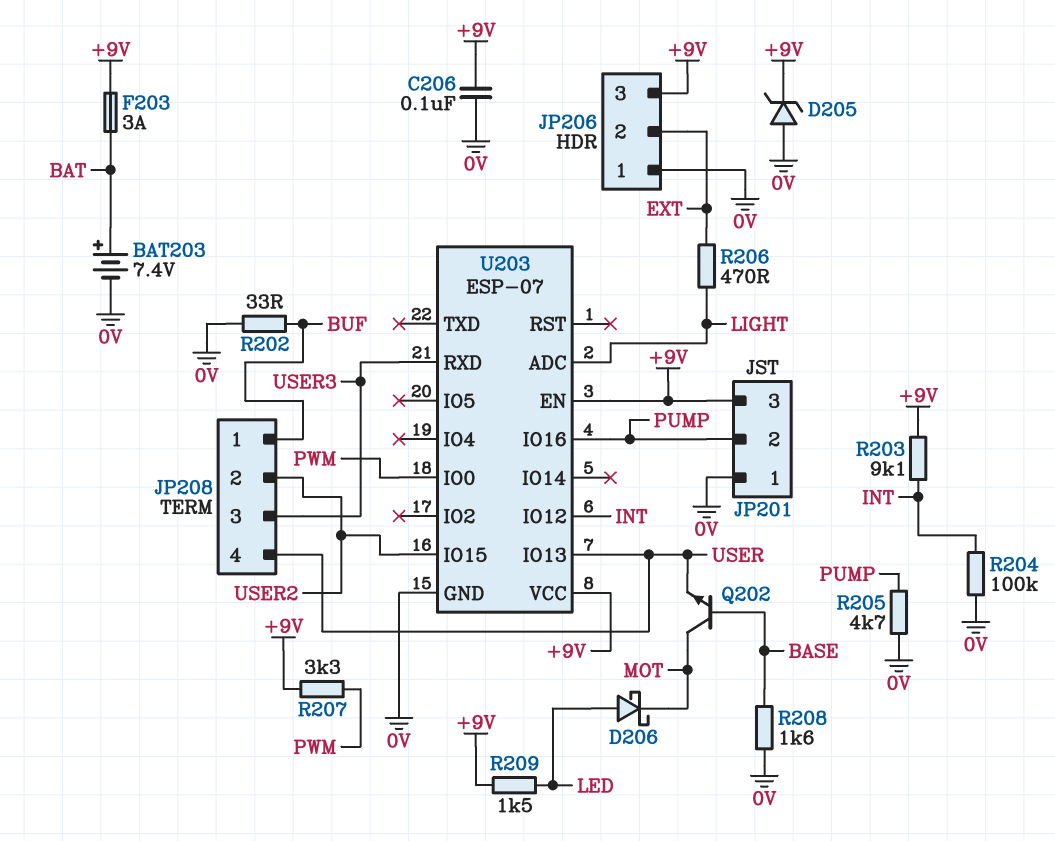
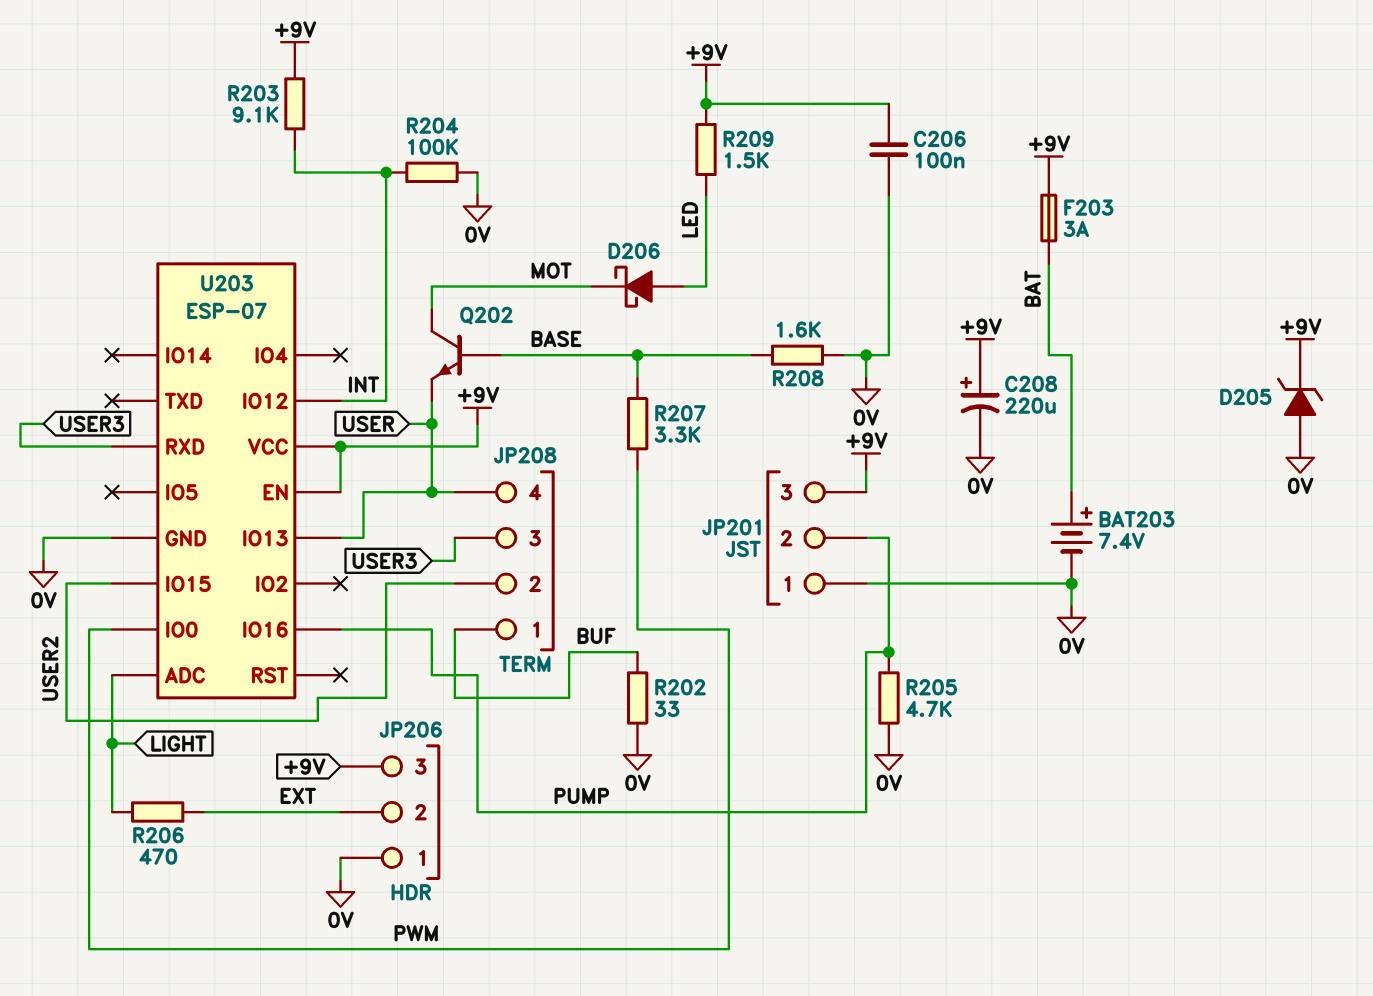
C208: none -> 220uF (plus +9V, minus 0V)
R207: 3.3k (+9V, PWM) -> 3.3k (BASE, PWM)

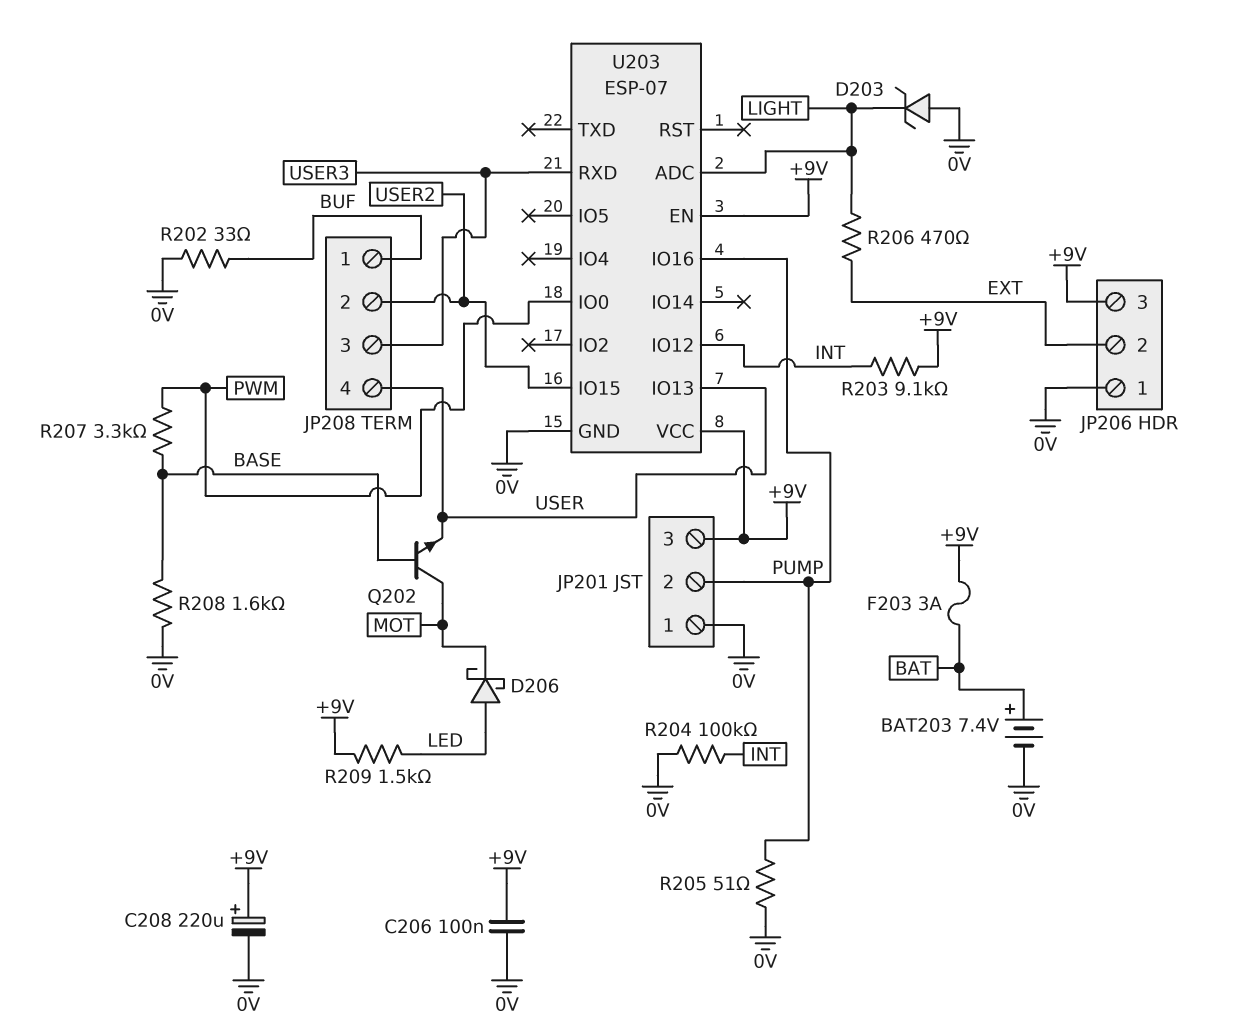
D203: none -> zener (A 0V, K LIGHT)
D205: zener (A 0V, K +9V) -> none
R205: 4.7k (0V, PUMP) -> 51 (0V, PUMP)

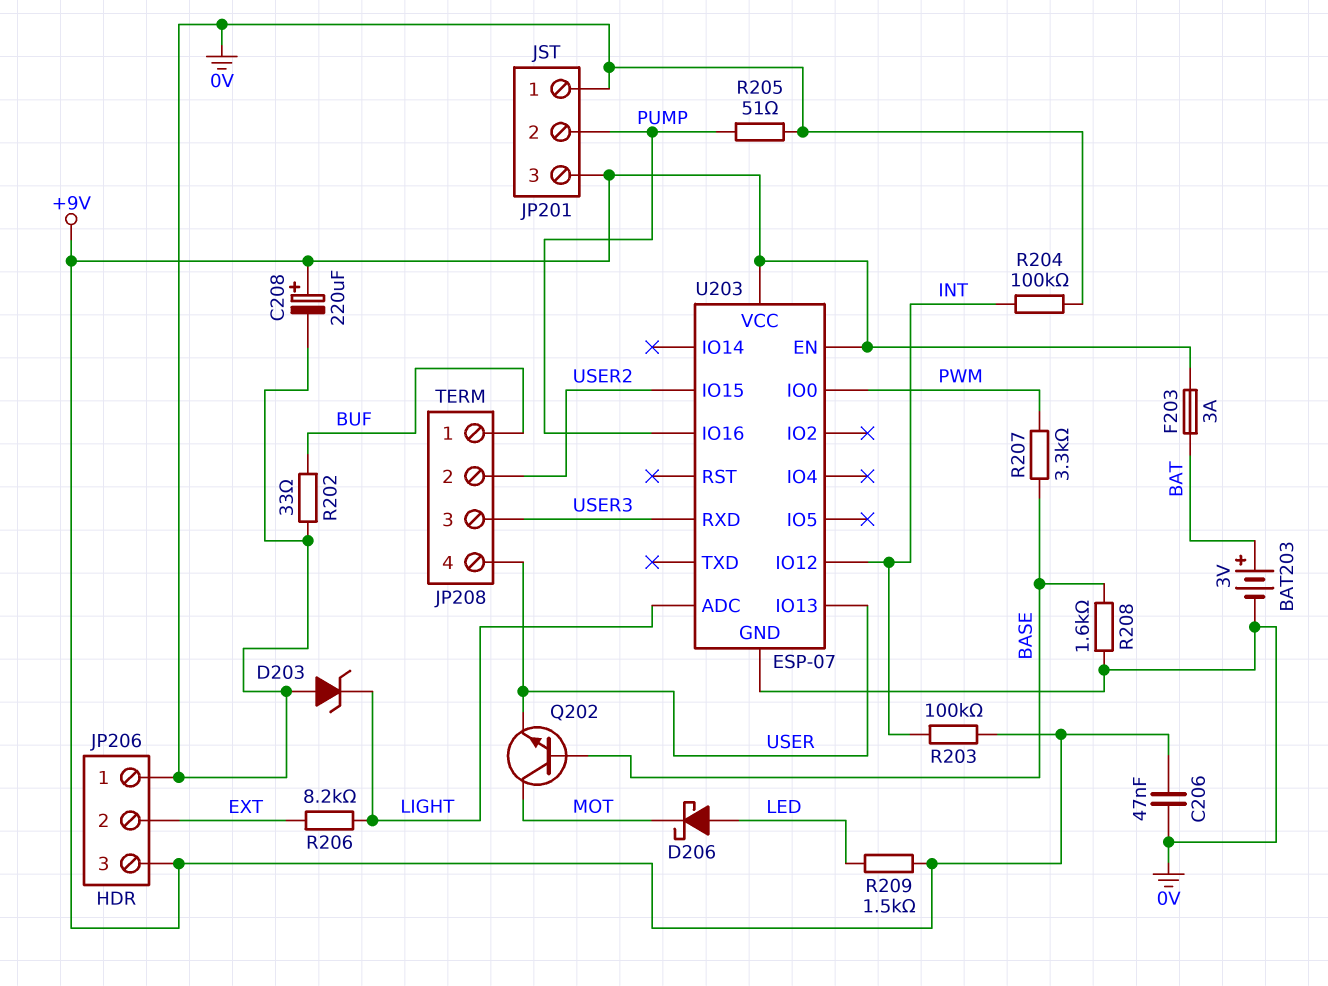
BAT203: 7.4V (plus BAT, minus 0V) -> 3V (plus BAT, minus 0V)
C206: 100nF (+9V, 0V) -> 47nF (+9V, 0V)
R203: 9.1k (+9V, INT) -> 100k (+9V, INT)
R206: 470 (EXT, LIGHT) -> 8.2k (EXT, LIGHT)

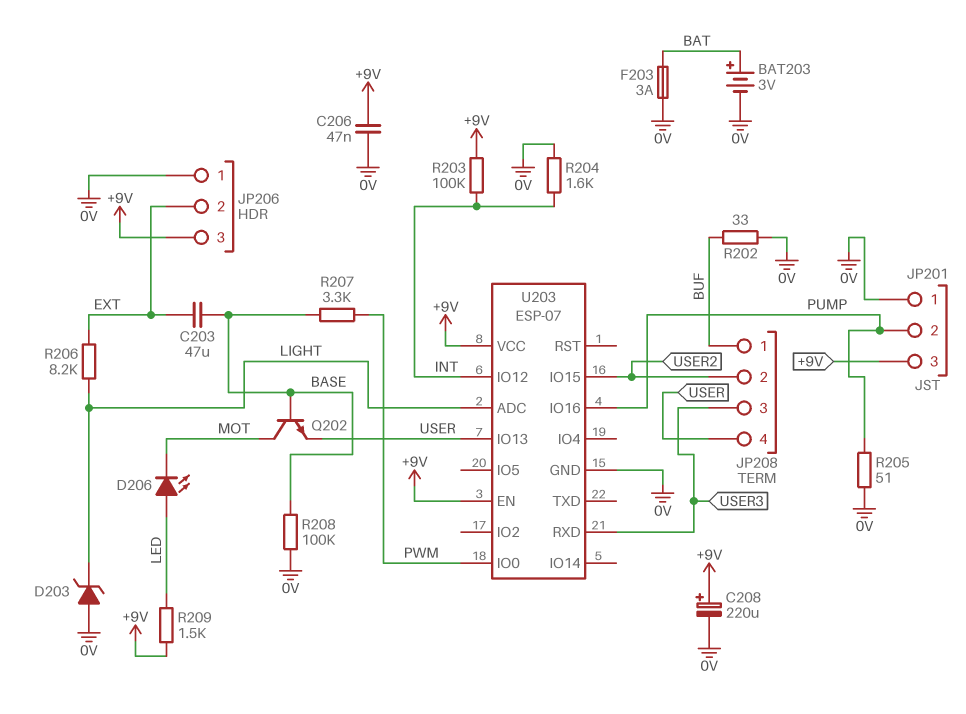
C203: none -> 47uF (BASE, EXT)
D206: schottky (A LED, K MOT) -> LED (A LED, K MOT)
F203: 3A (+9V, BAT) -> 3A (0V, BAT)
R204: 100k (0V, INT) -> 1.6k (0V, INT)
R208: 1.6k (0V, BASE) -> 100k (0V, BASE)

